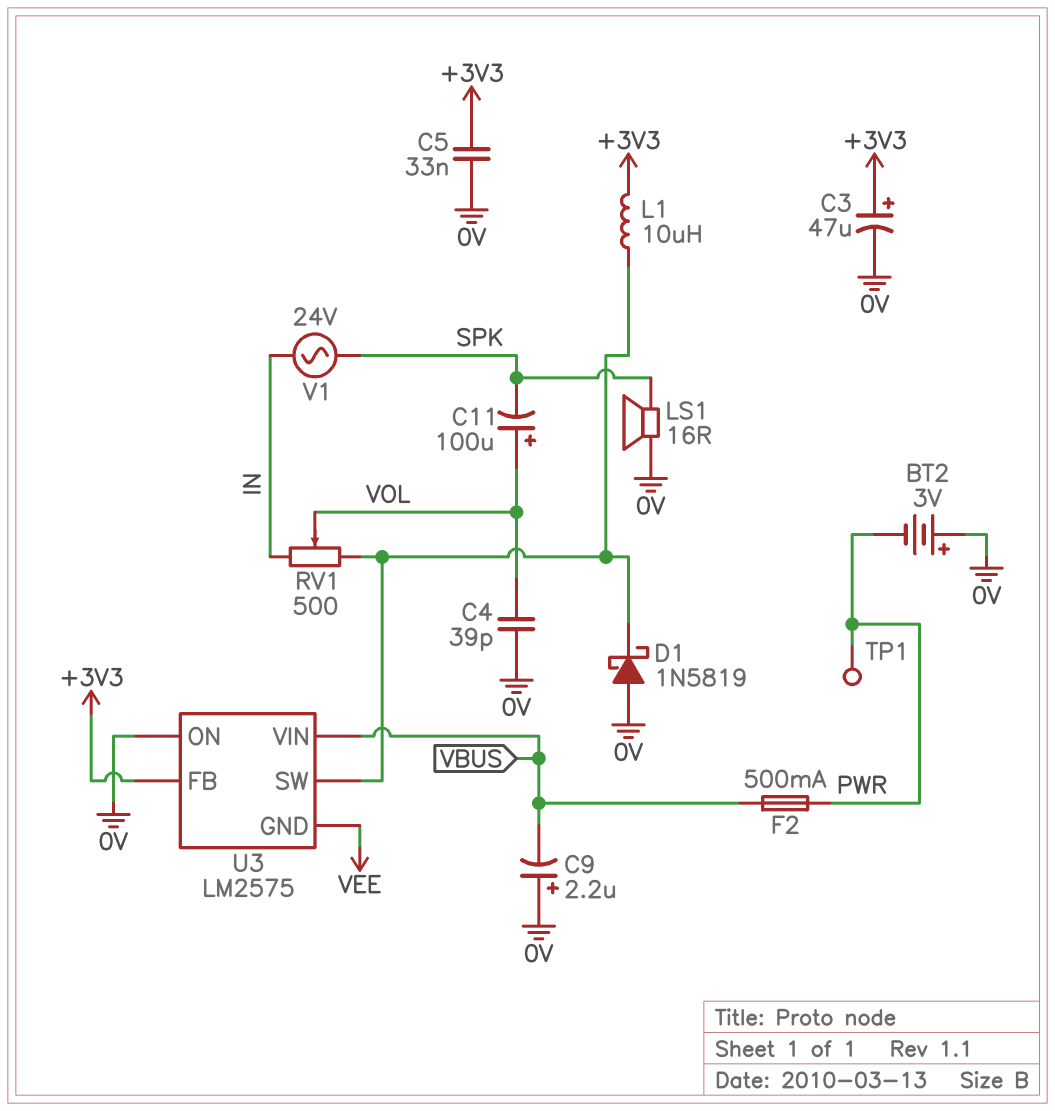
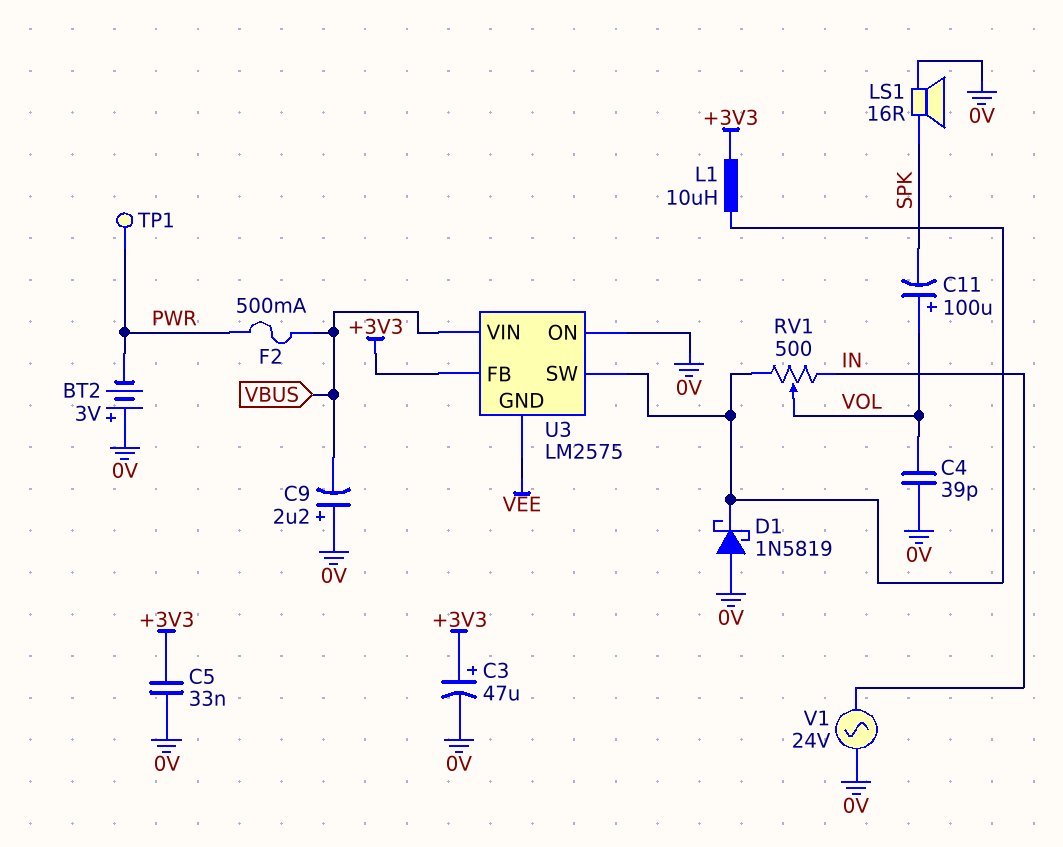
V1: AC 24V (IN, SPK) -> AC 24V (0V, IN)

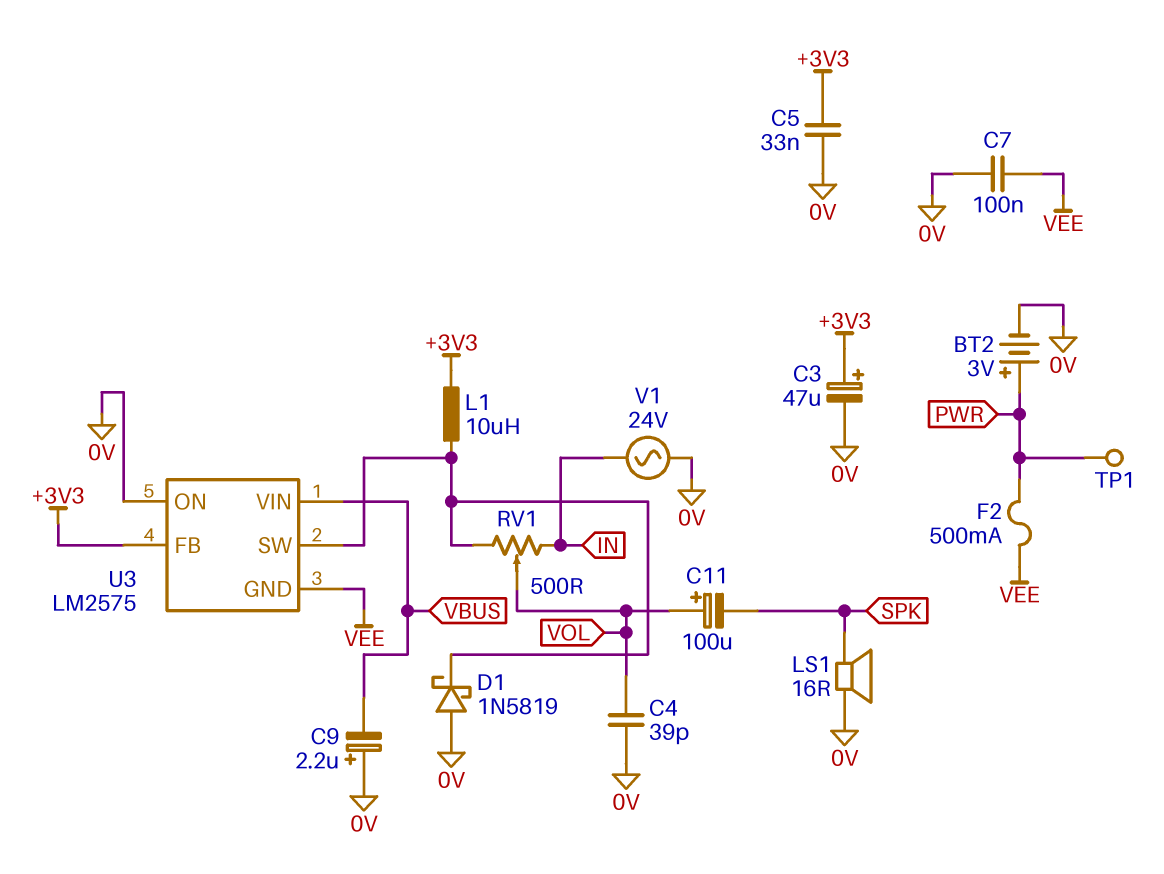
BT2: 3V (plus 0V, minus PWR) -> 3V (plus PWR, minus 0V)
C7: none -> 100nF (0V, VEE)
F2: 500mA (PWR, VBUS) -> 500mA (PWR, VEE)

